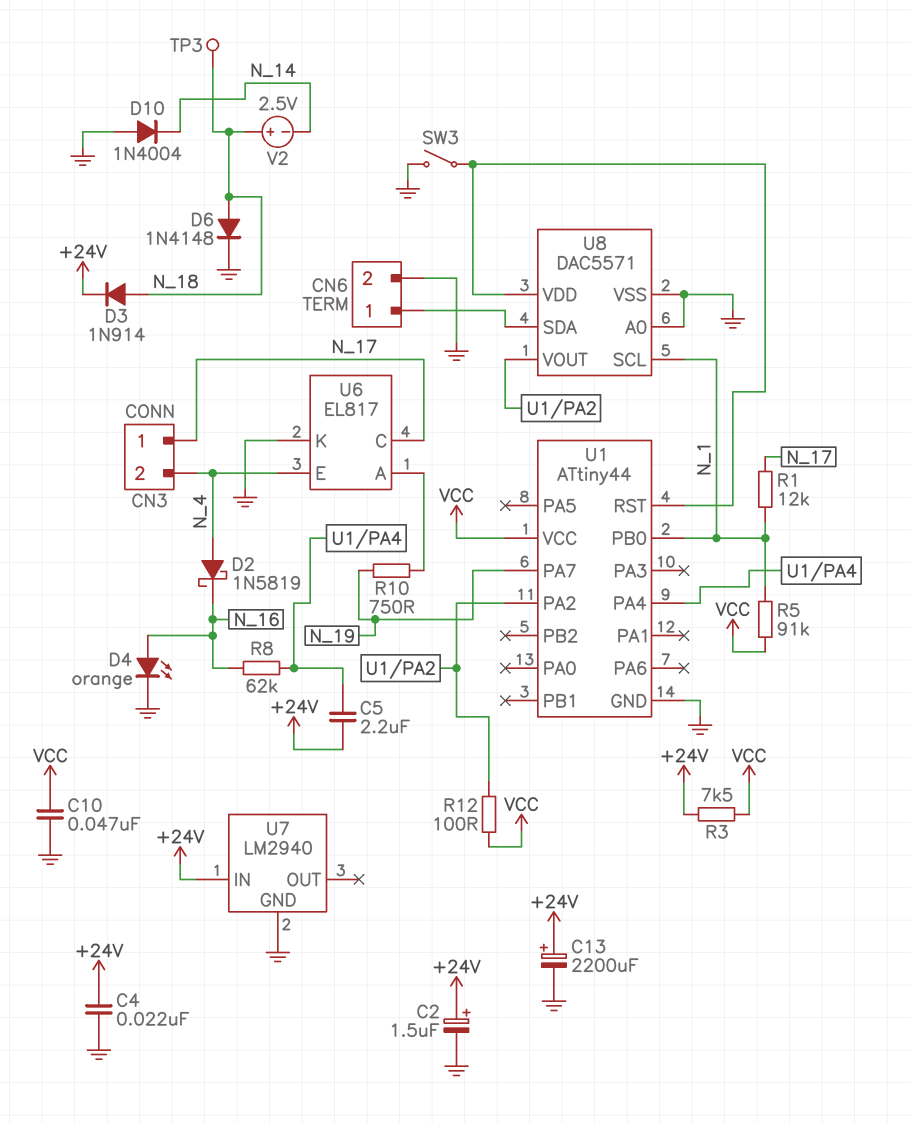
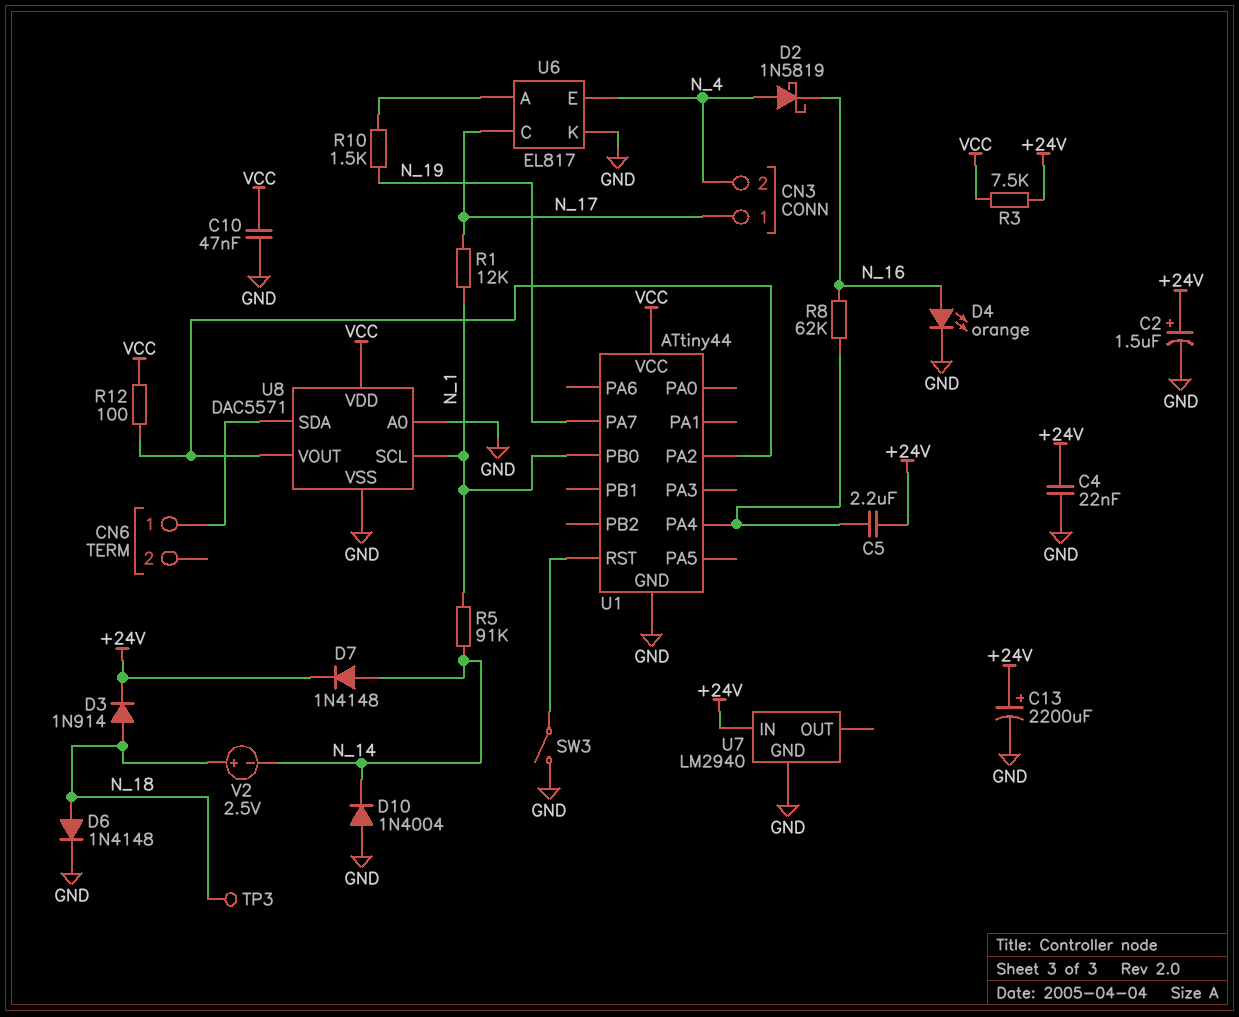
CN6 pin 2: GND -> none
D7: none -> diode 1N4148 (A N_14, K +24V)
R5: 91k (N_1, VCC) -> 91k (N_1, N_14)
R10: 750 (N_19, U6/A) -> 1.5k (N_19, U6/A)
U8 pin VDD: U1/RST -> VCC

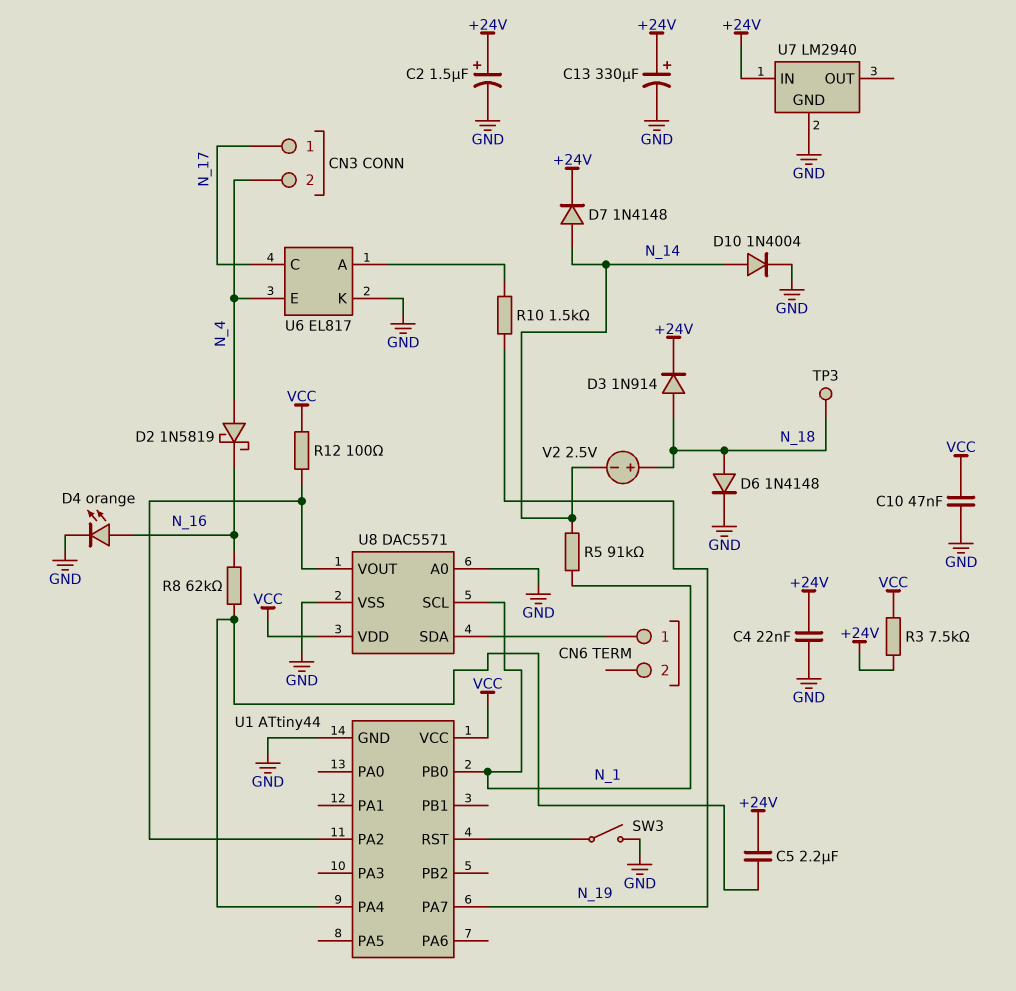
C13: 2200uF (plus +24V, minus GND) -> 330uF (plus +24V, minus GND)
D10: diode 1N4004 (A GND, K N_14) -> diode 1N4004 (A N_14, K GND)
R1: 12k (N_1, N_17) -> none

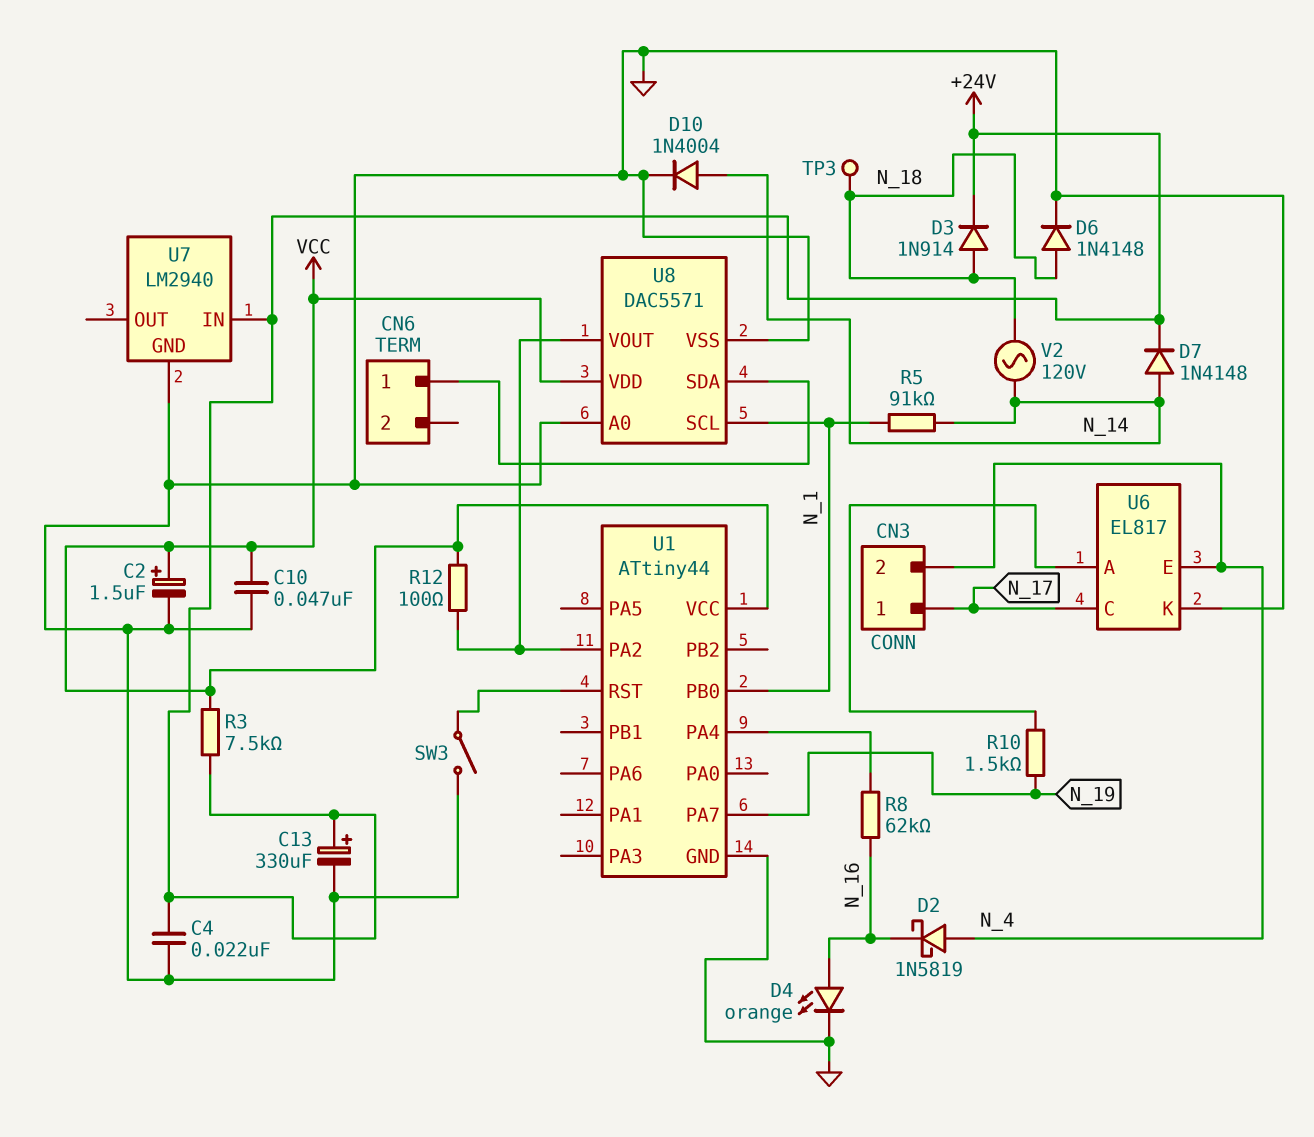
C2: 1.5uF (plus +24V, minus GND) -> 1.5uF (plus VCC, minus GND)
C5: 2.2uF (+24V, U1/PA4) -> none
V2: 2.5V (plus N_18, minus N_14) -> AC 120V (N_14, N_18)

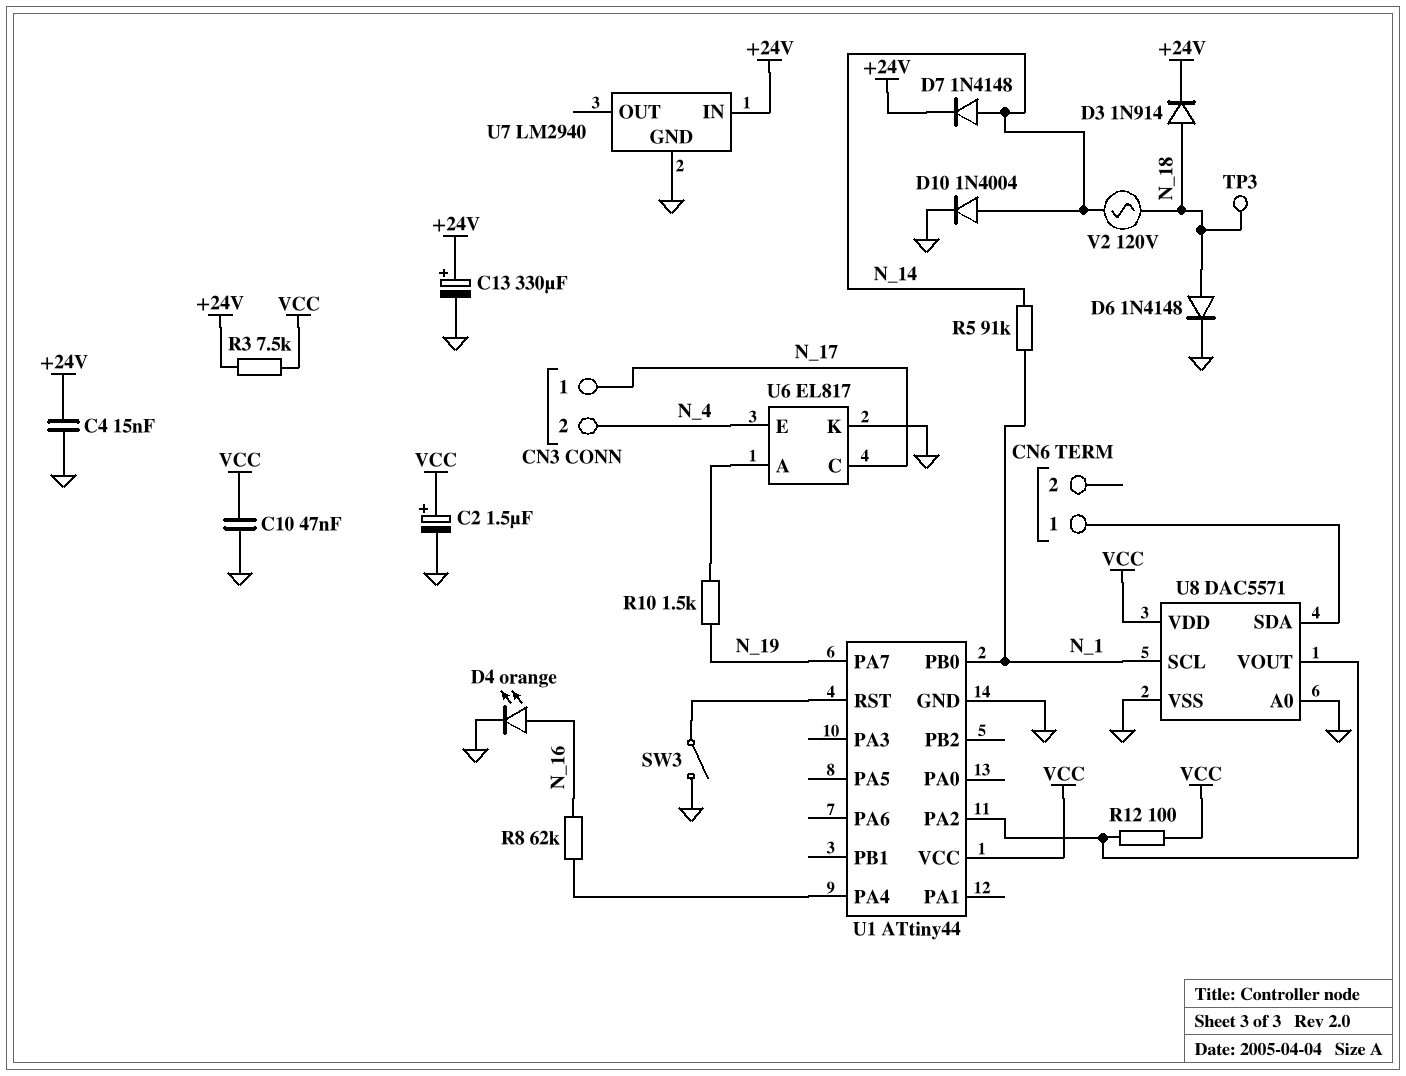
C4: 22nF (+24V, GND) -> 15nF (+24V, GND)
D2: schottky 1N5819 (A N_4, K N_16) -> none

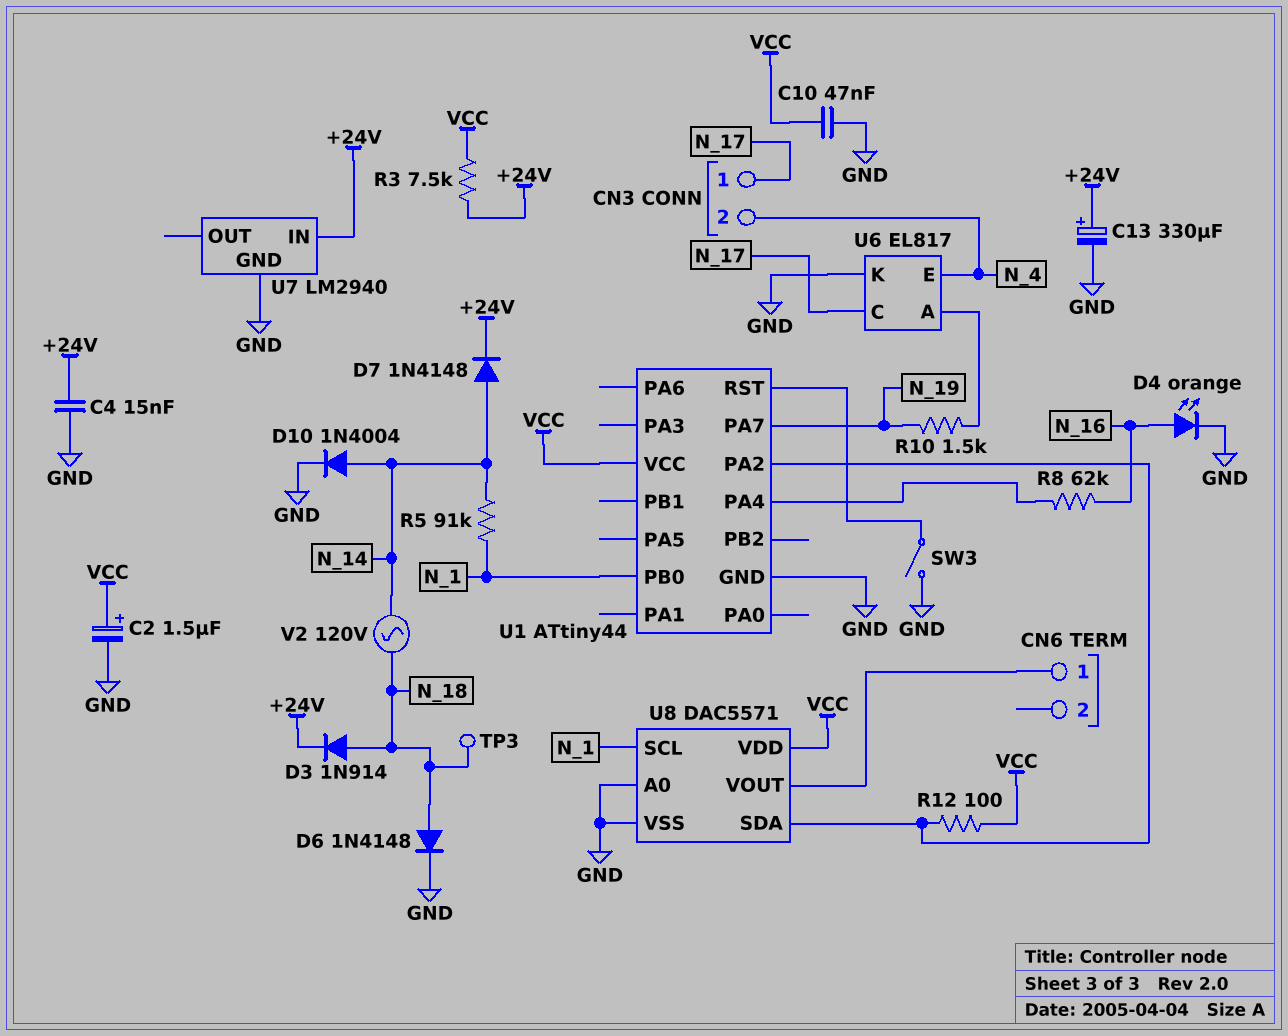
U8 pin SDA: CN6/1 -> U1/PA2
U8 pin VOUT: U1/PA2 -> CN6/1

